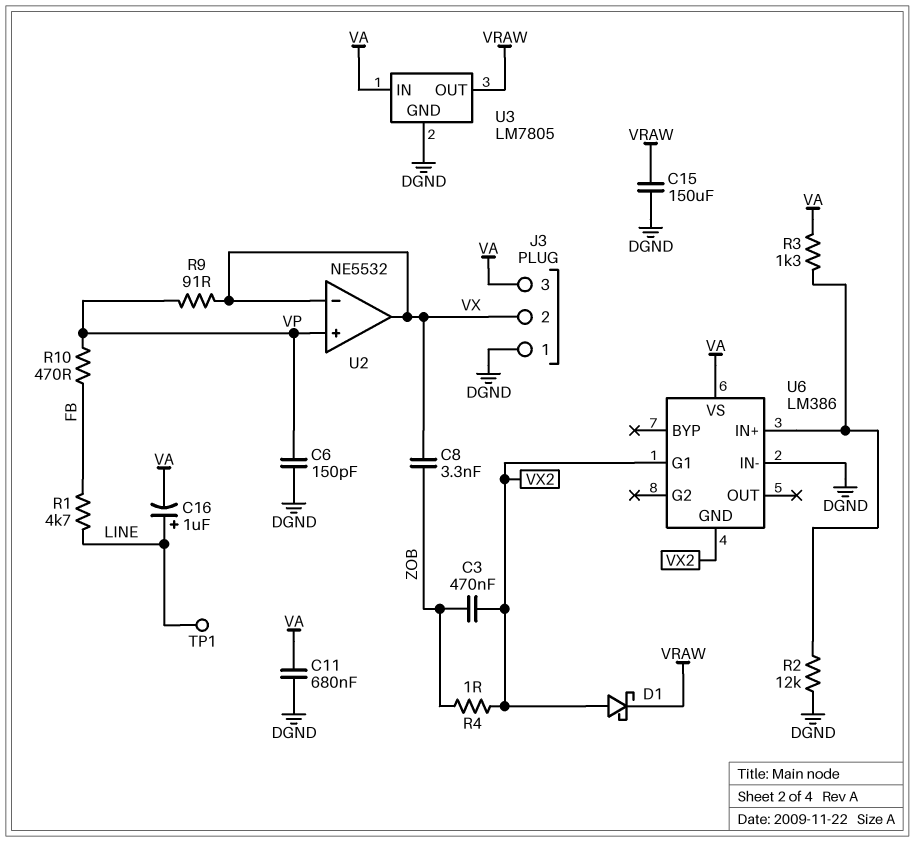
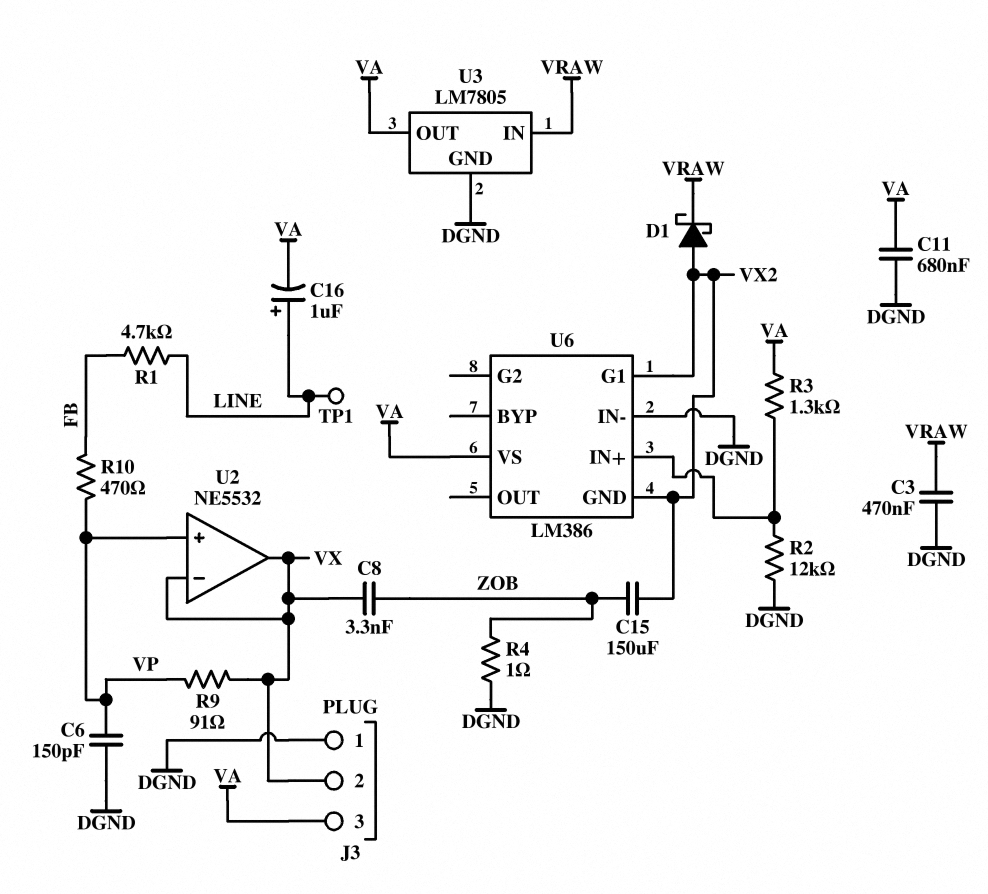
C3: 470nF (VX2, ZOB) -> 470nF (DGND, VRAW)
C15: 150uF (DGND, VRAW) -> 150uF (VX2, ZOB)
R4: 1 (VX2, ZOB) -> 1 (DGND, ZOB)
U3 pin IN: VA -> VRAW
U3 pin OUT: VRAW -> VA

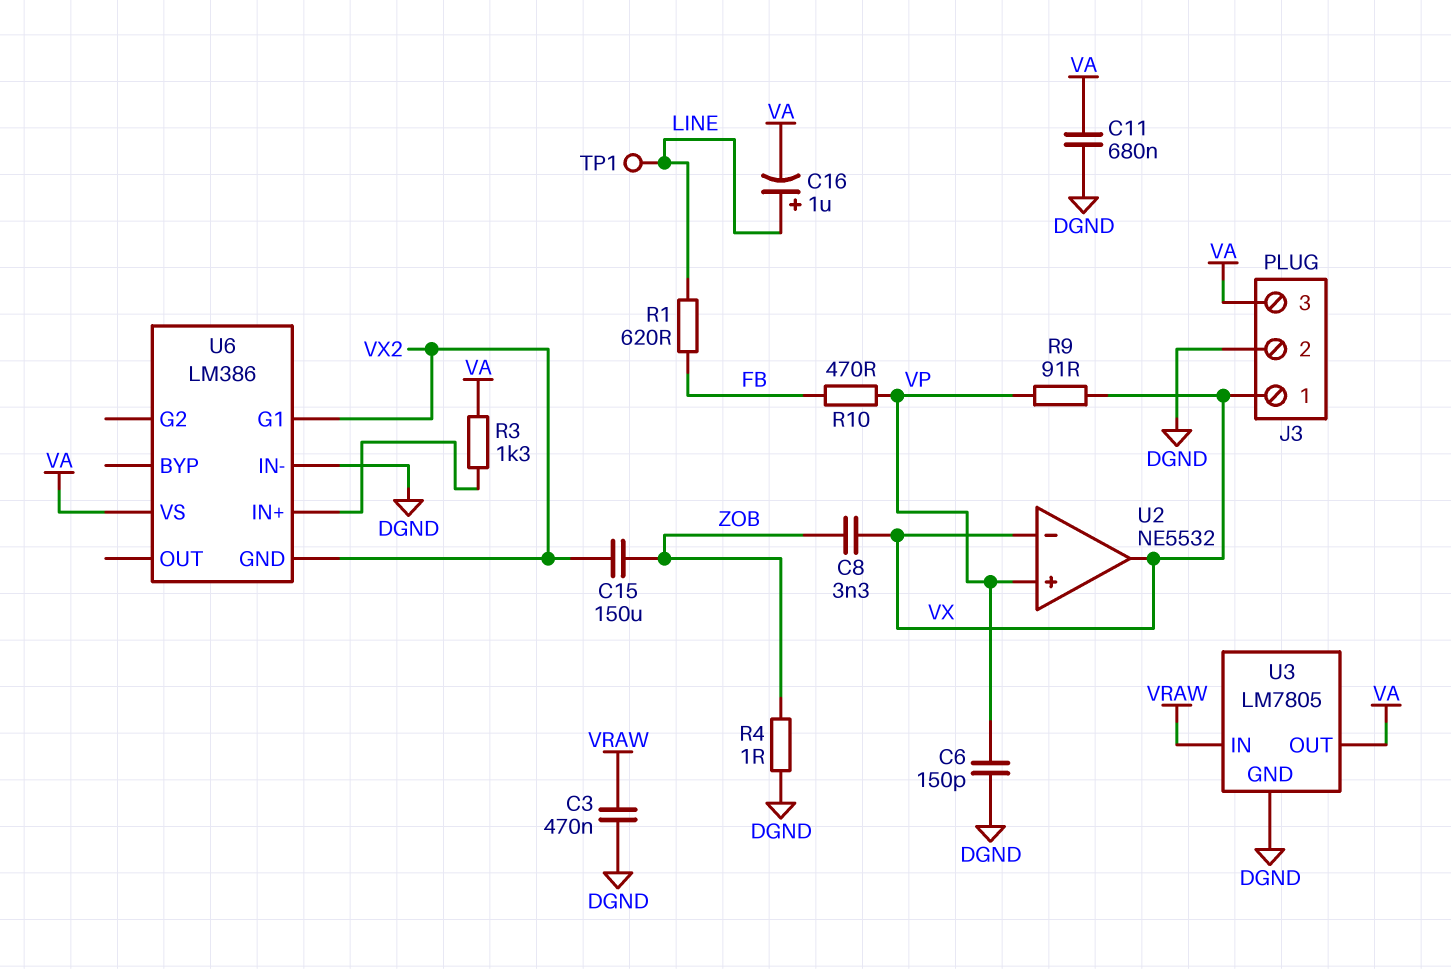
D1: schottky (A VX2, K VRAW) -> none
J3 pin 1: DGND -> VX
J3 pin 2: VX -> DGND
R1: 4.7k (FB, LINE) -> 620 (FB, LINE)
R2: 12k (DGND, U6/IN+) -> none

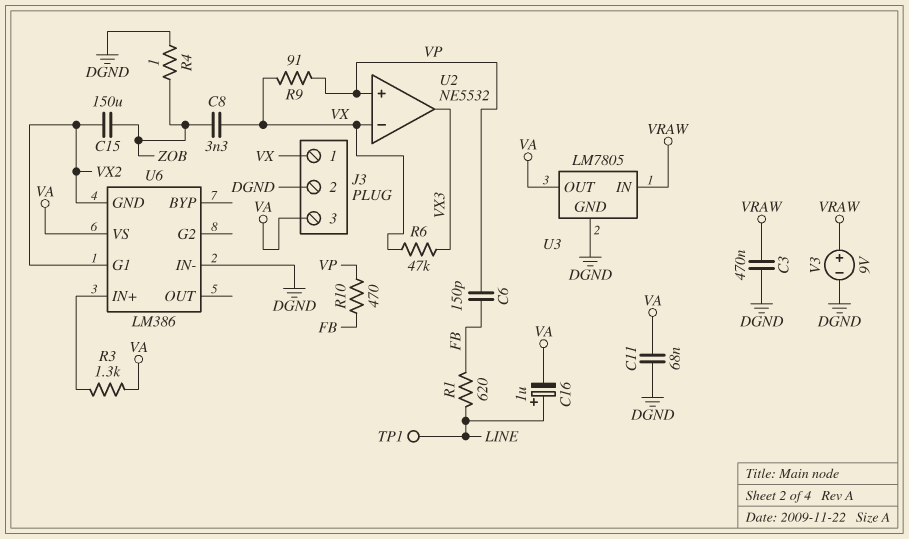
C6: 150pF (DGND, VP) -> 150pF (FB, VP)
C11: 680nF (DGND, VA) -> 68nF (DGND, VA)
R6: none -> 47k (VX, VX3)
U2 pin out: VX -> VX3
V3: none -> 9V (plus VRAW, minus DGND)

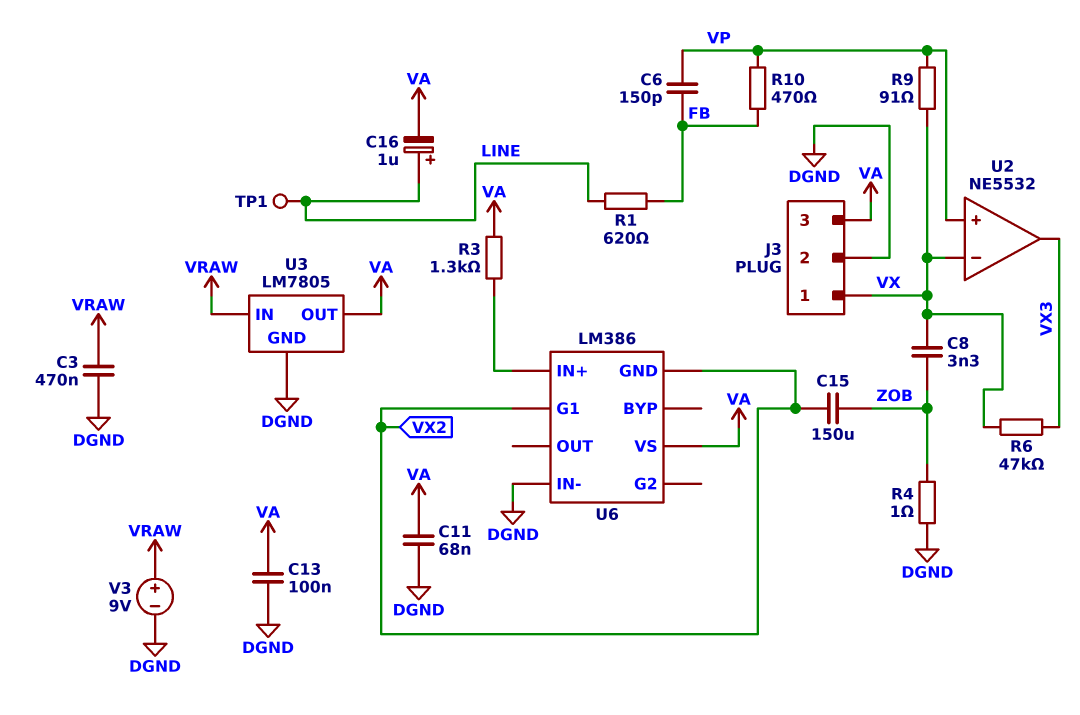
C13: none -> 100nF (DGND, VA)

